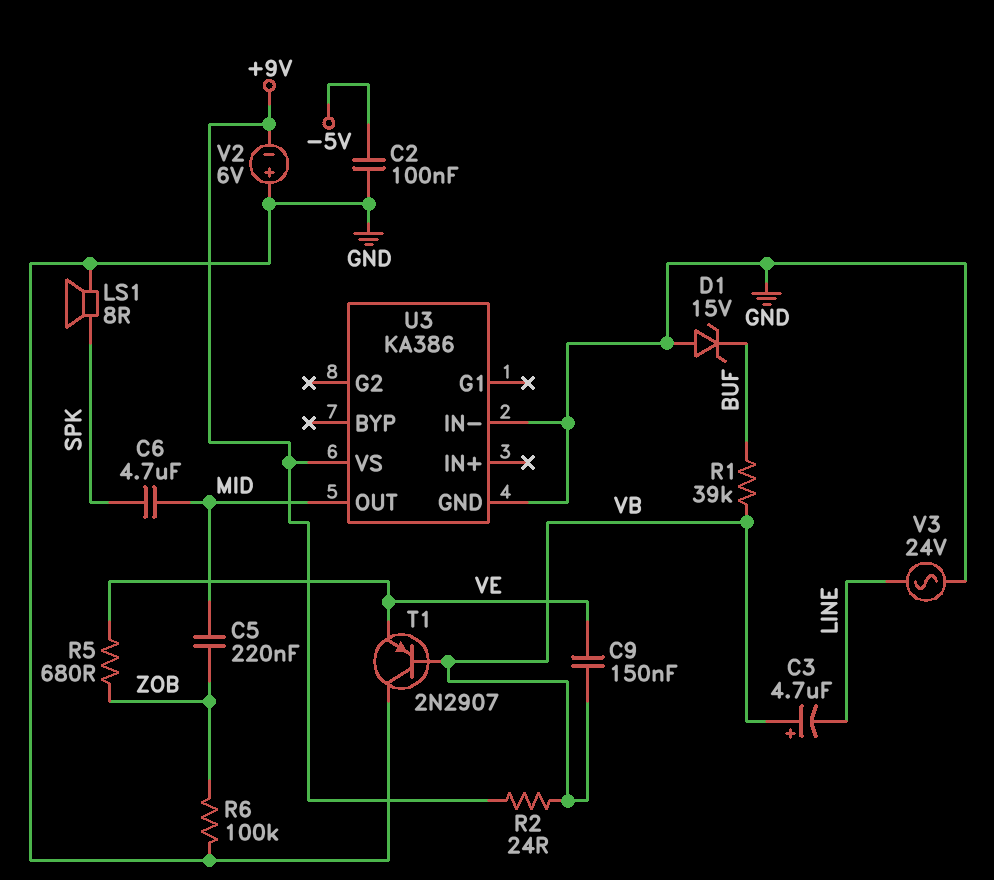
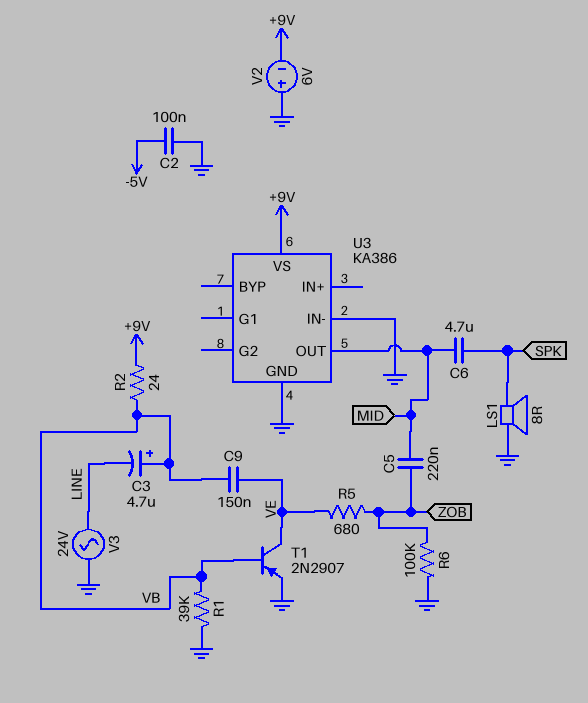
D1: zener 15V (A GND, K BUF) -> none
R1: 39k (BUF, VB) -> 39k (GND, VB)
T1: PNP 2N2907 (B VB, C GND, E VE) -> PNP 2N2907 (B VB, C VE, E GND)

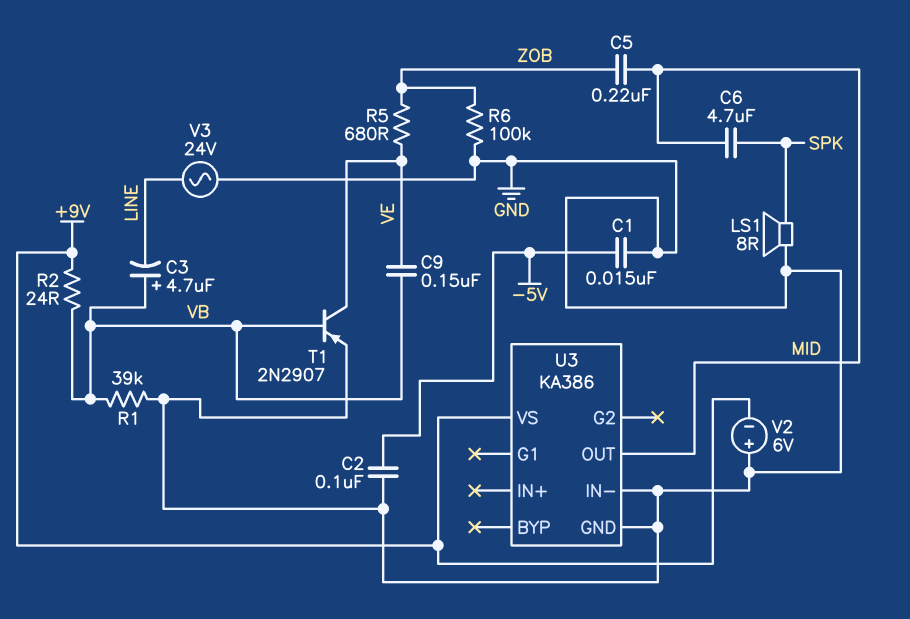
C1: none -> 15nF (-5V, GND)

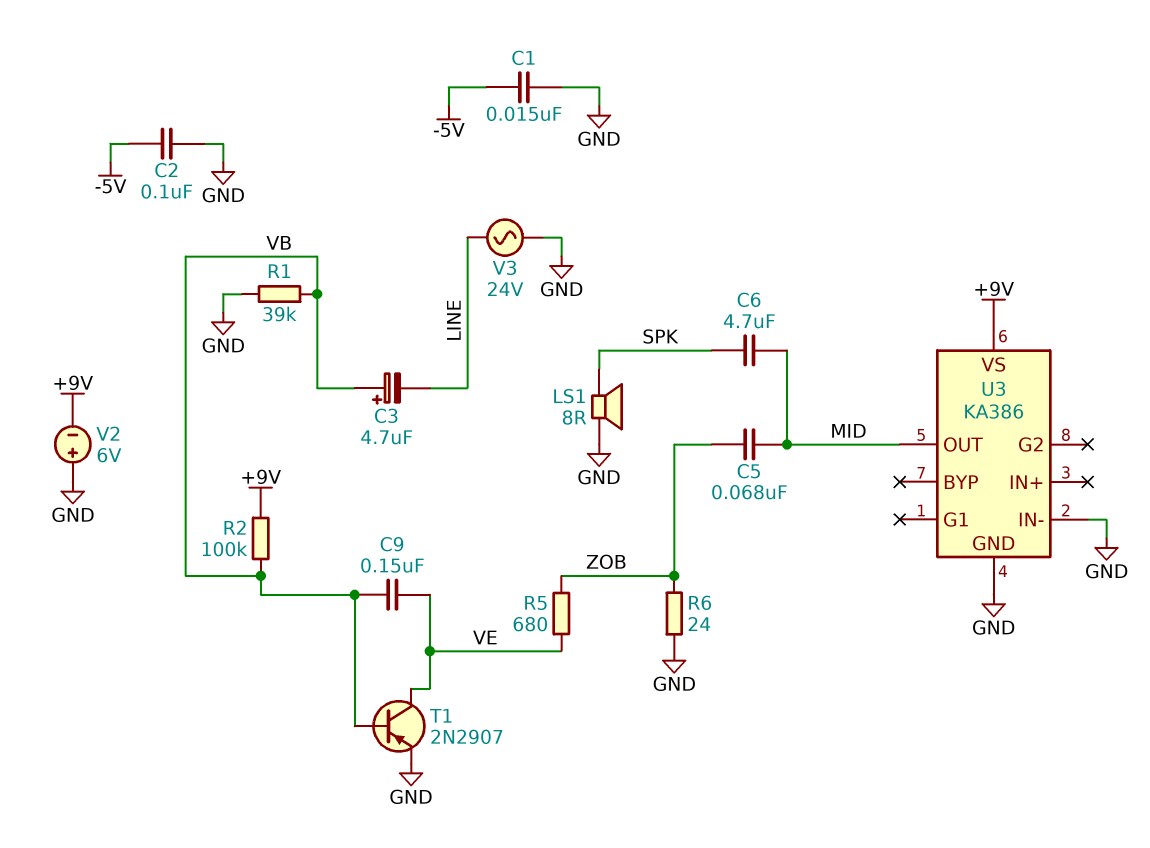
C5: 220nF (MID, ZOB) -> 68nF (MID, ZOB)
R2: 24 (+9V, VB) -> 100k (+9V, VB)
R6: 100k (GND, ZOB) -> 24 (GND, ZOB)

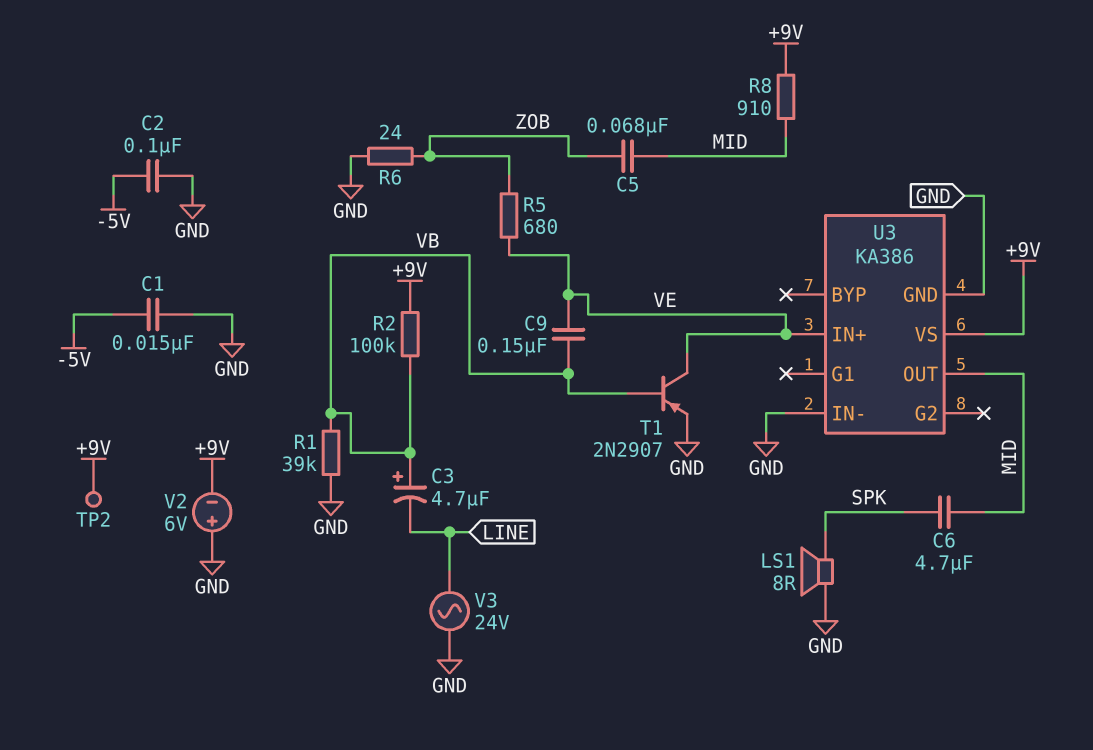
R8: none -> 910 (+9V, MID)
TP2: none -> test point (+9V)
U3 pin IN+: none -> VE

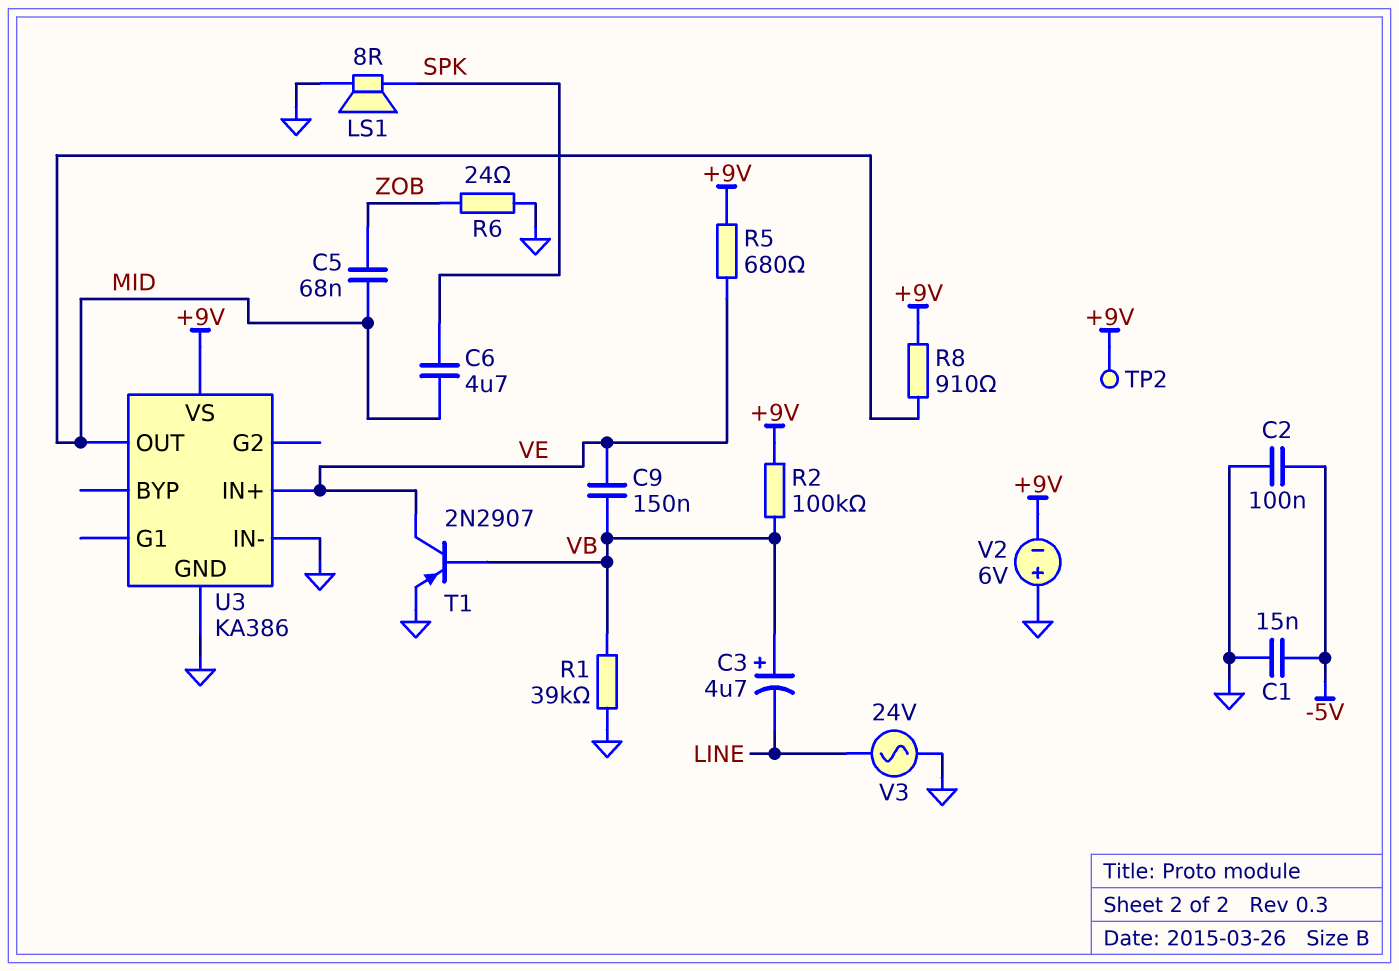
R5: 680 (VE, ZOB) -> 680 (+9V, VE)

